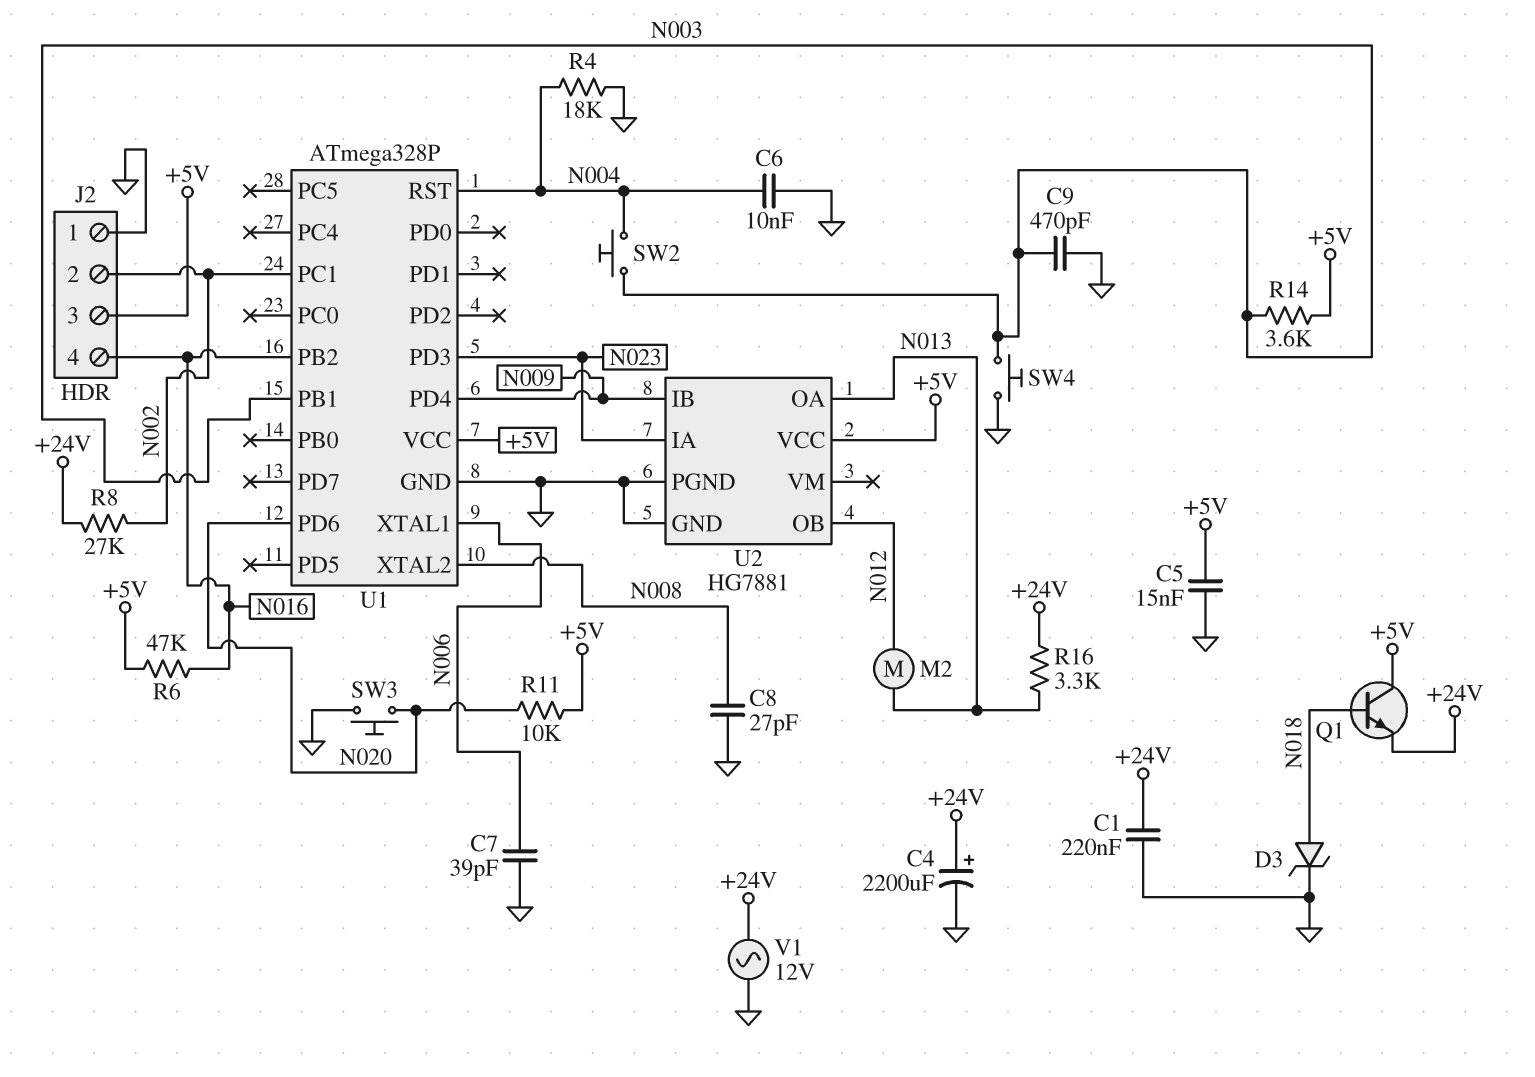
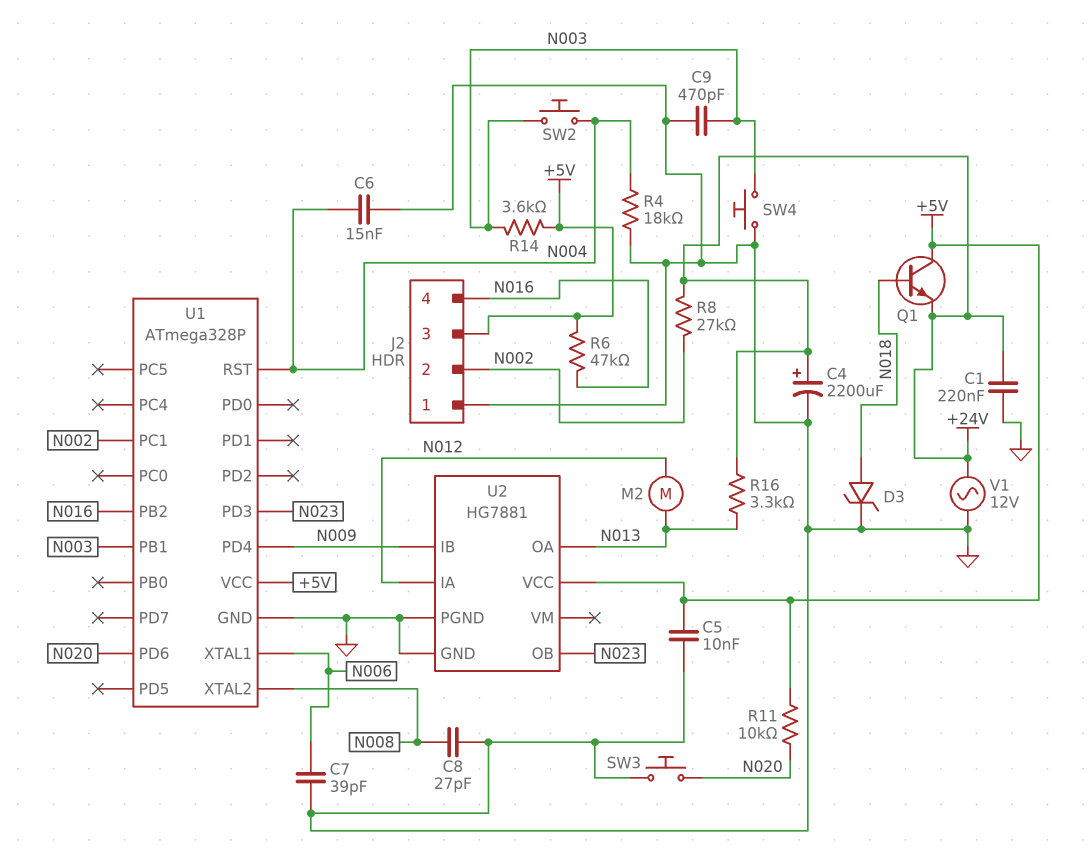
C5: 15nF (+5V, GND) -> 10nF (+5V, GND)
C6: 10nF (GND, N004) -> 15nF (GND, N004)
U2 pin IA: N023 -> N012
U2 pin OB: N012 -> N023

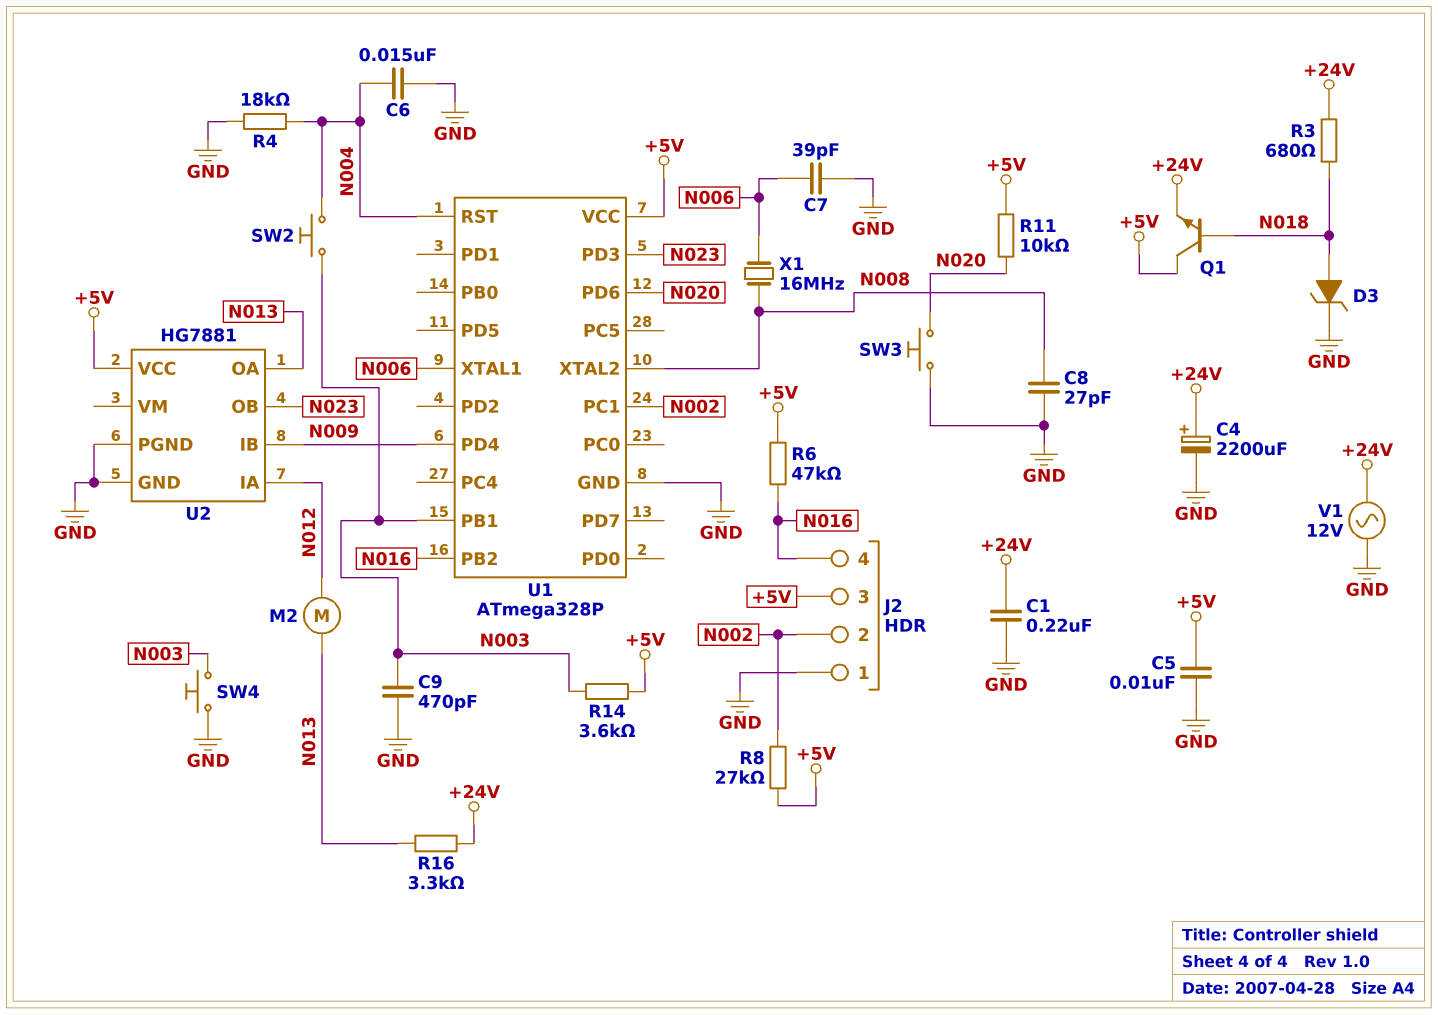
R3: none -> 680 (+24V, N018)
R8: 27k (+24V, N002) -> 27k (+5V, N002)
X1: none -> 16MHz (N006, N008)

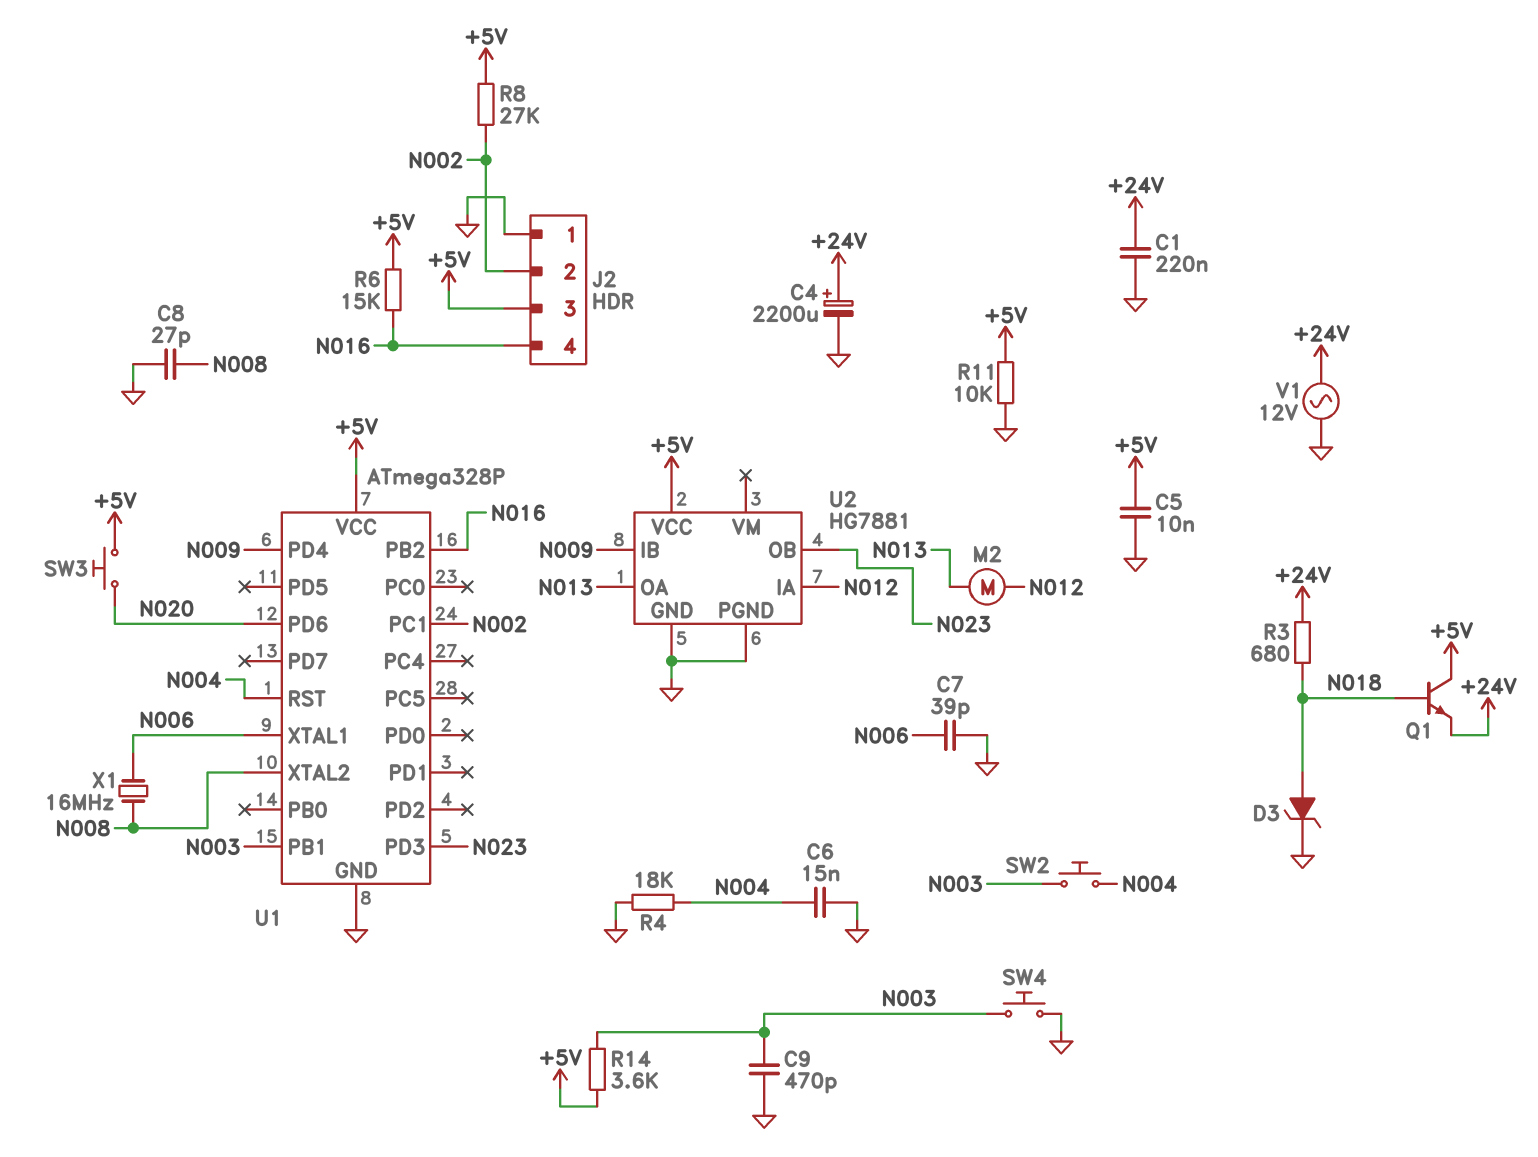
R6: 47k (+5V, N016) -> 15k (+5V, N016)
R11: 10k (+5V, N020) -> 10k (+5V, GND)
R16: 3.3k (+24V, N013) -> none
SW3: button (GND, N020) -> button (+5V, N020)

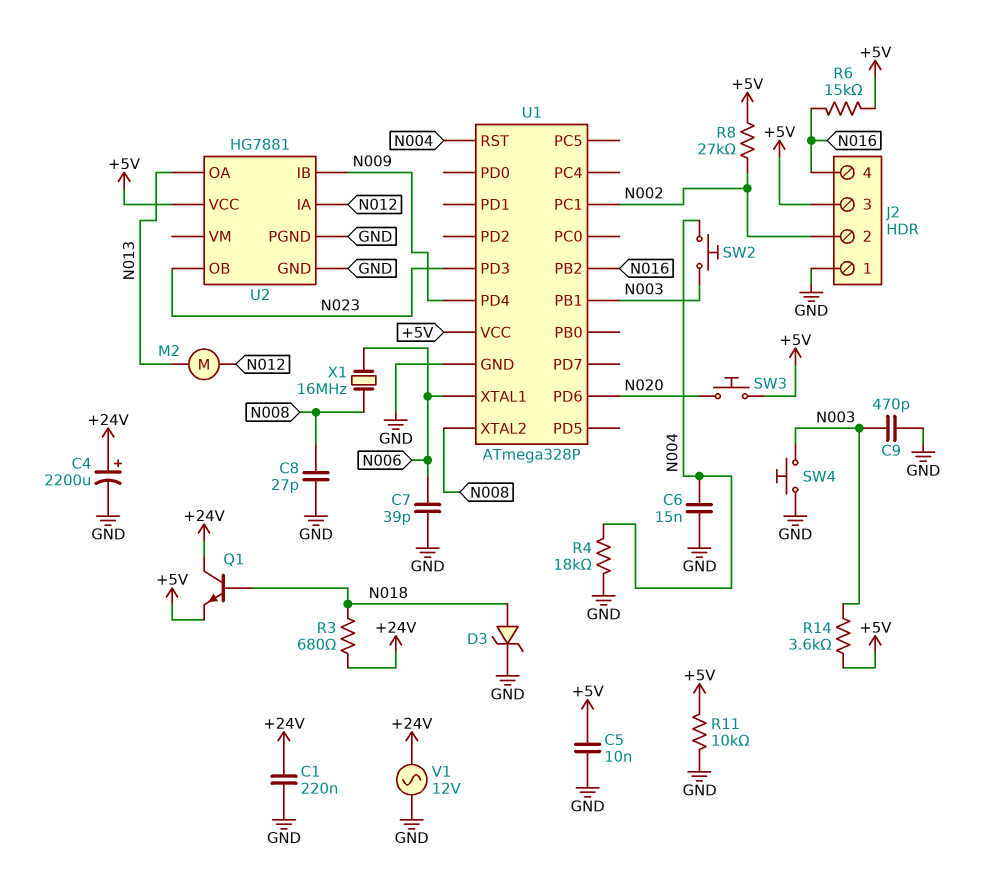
Q1: NPN (B N018, C +5V, E +24V) -> NPN (B N018, C +24V, E +5V)

